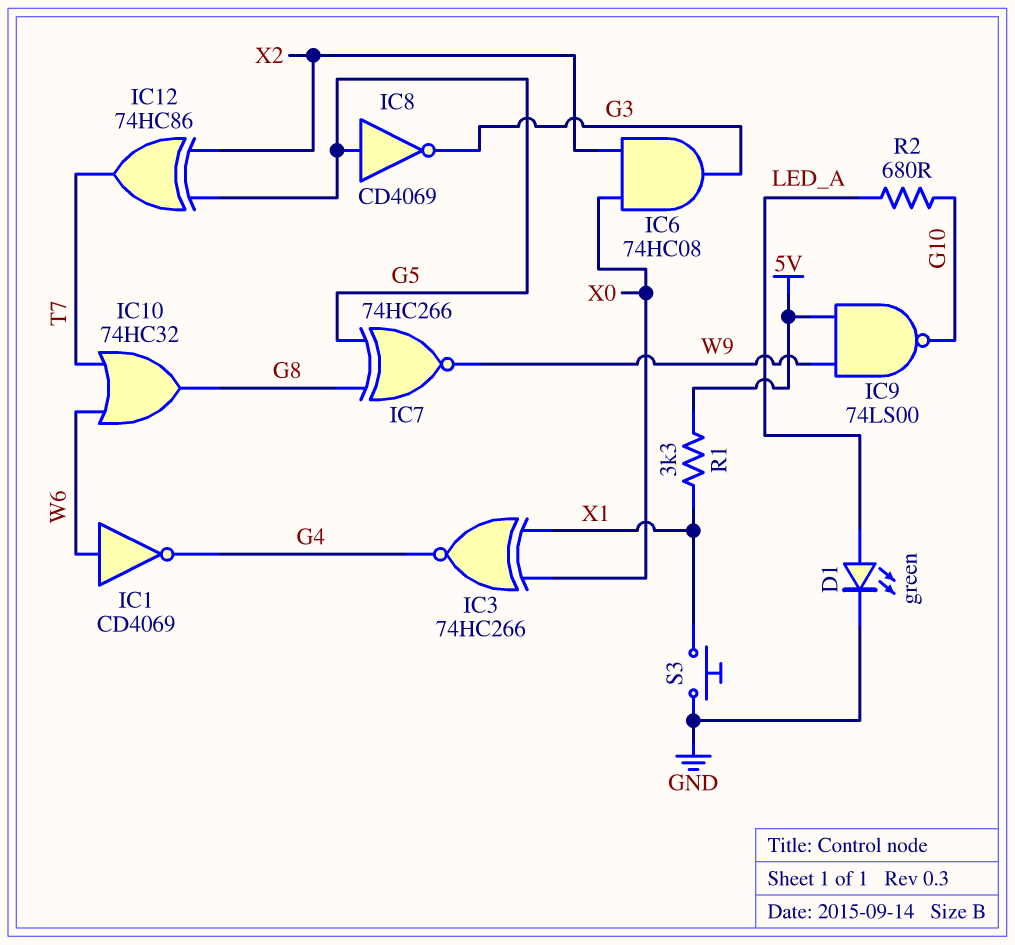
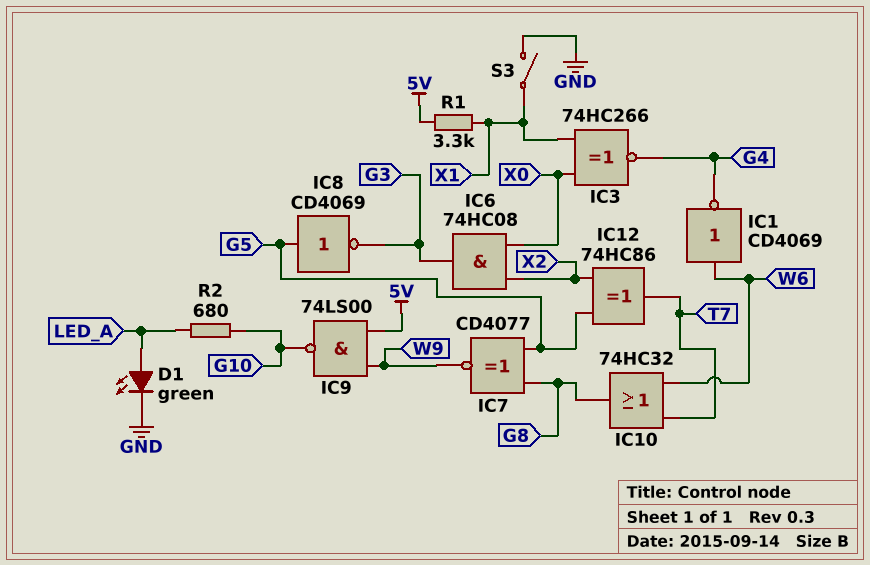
IC7: XNOR 74HC266 (in G5, in G8, out W9) -> XNOR CD4077 (in G5, in G8, out W9)
S3: button (GND, X1) -> switch (GND, X1)

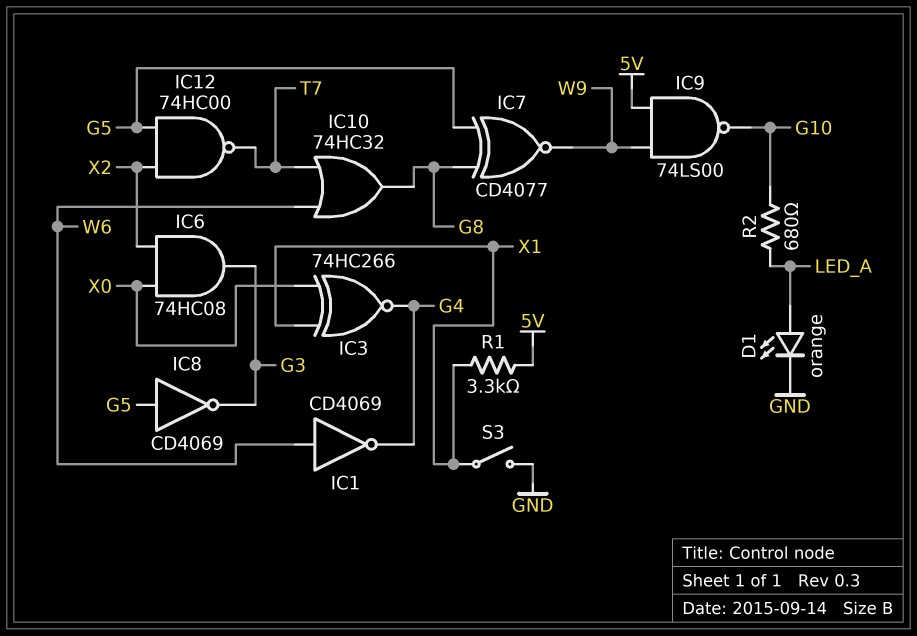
D1: LED green (A LED_A, K GND) -> LED orange (A LED_A, K GND)
IC12: XOR 74HC86 (in G5, in X2, out T7) -> NAND 74HC00 (in G5, in X2, out T7)

